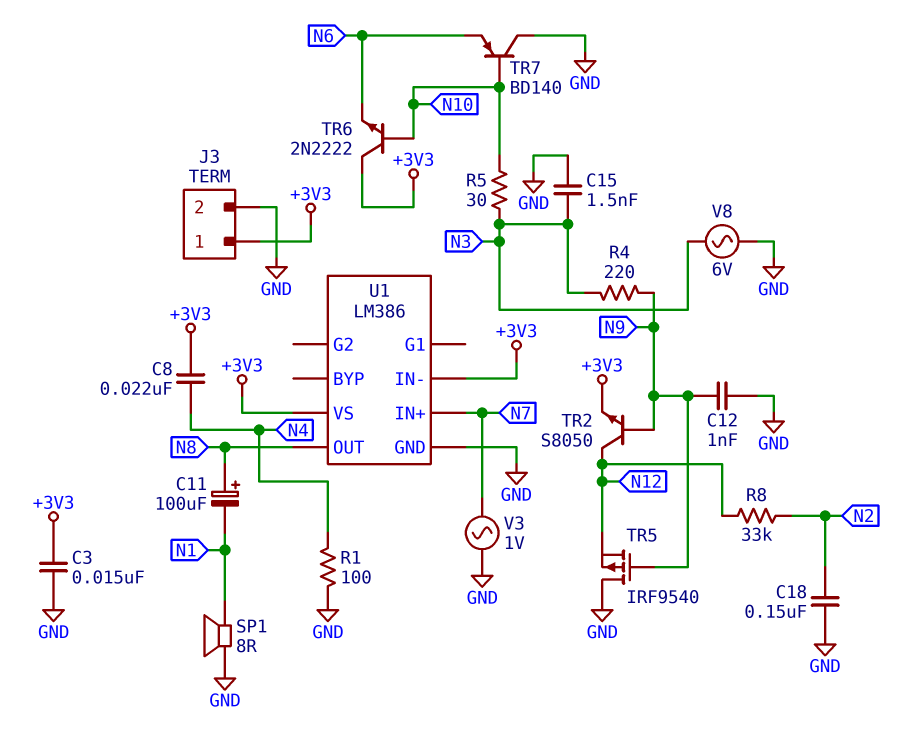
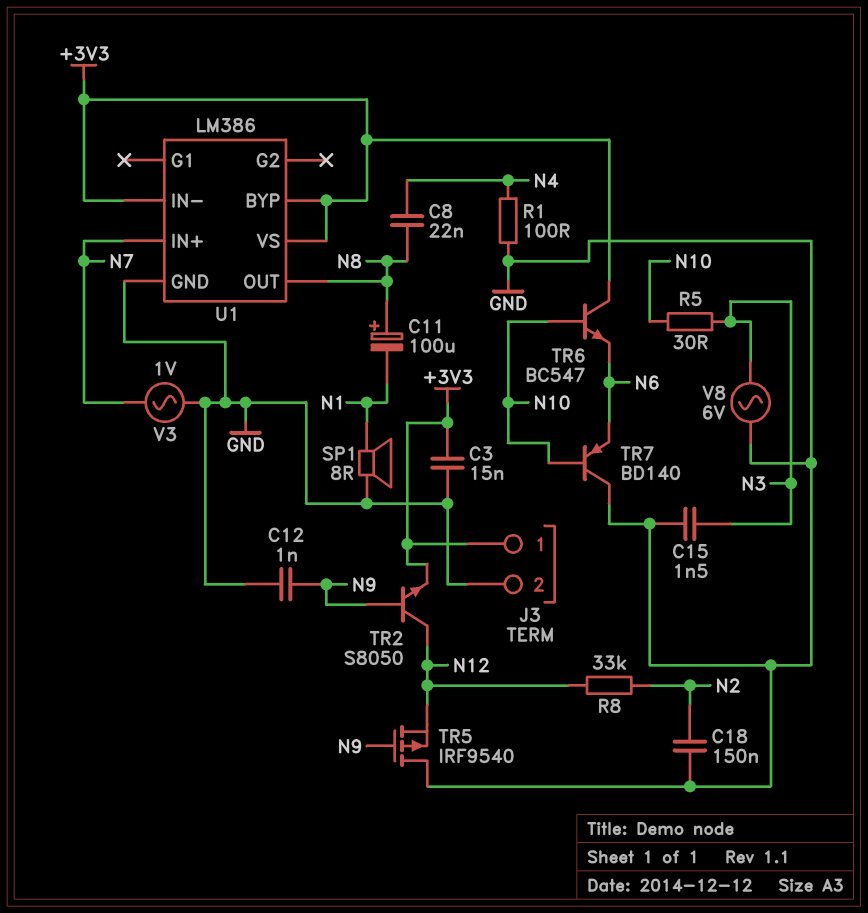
C8: 22nF (+3V3, N4) -> 22nF (N4, N8)
R4: 220 (N3, N9) -> none
TR6: NPN 2N2222 (B N10, C +3V3, E N6) -> NPN BC547 (B N10, C +3V3, E N6)
U1 pin BYP: none -> +3V3

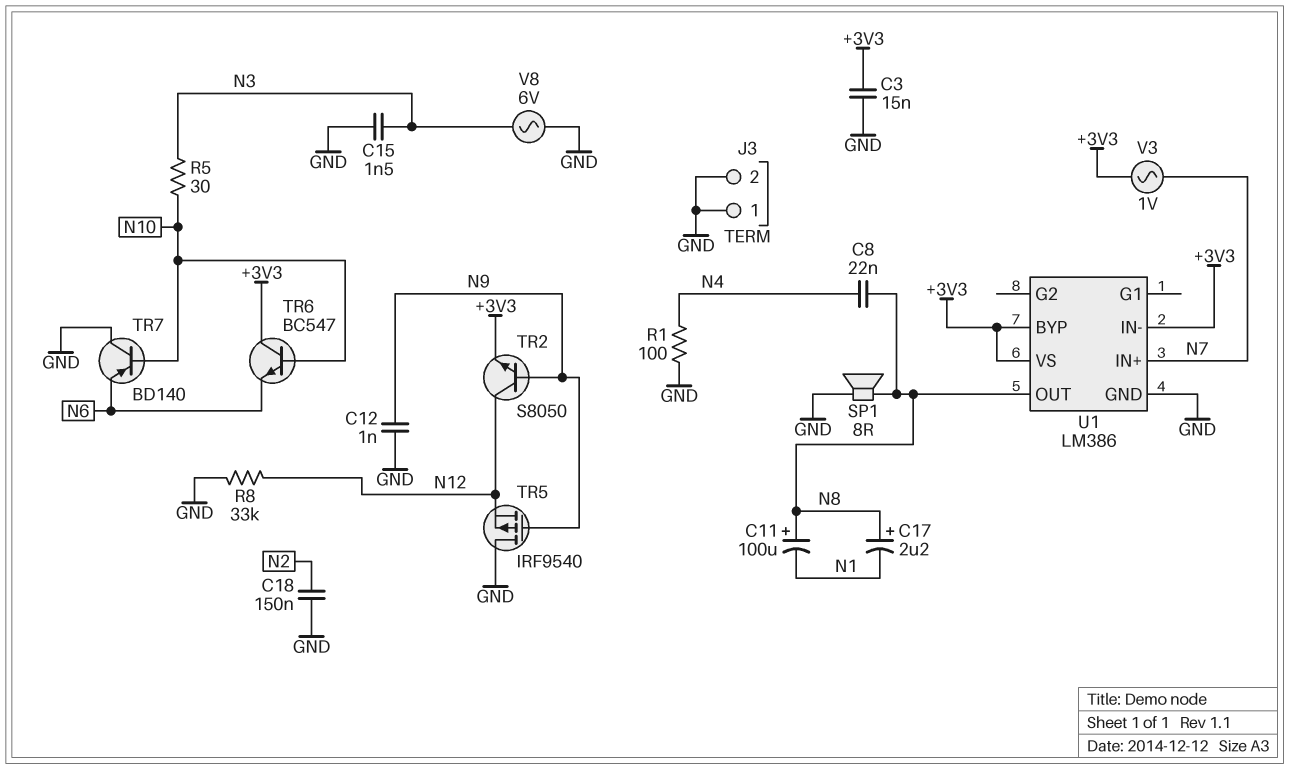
C17: none -> 2.2uF (plus N8, minus N1)
J3 pin 1: +3V3 -> GND
R8: 33k (N2, N12) -> 33k (GND, N12)
SP1: speaker 8R (GND, N1) -> speaker 8R (GND, N8)
V3: AC 1V (GND, N7) -> AC 1V (+3V3, N7)

